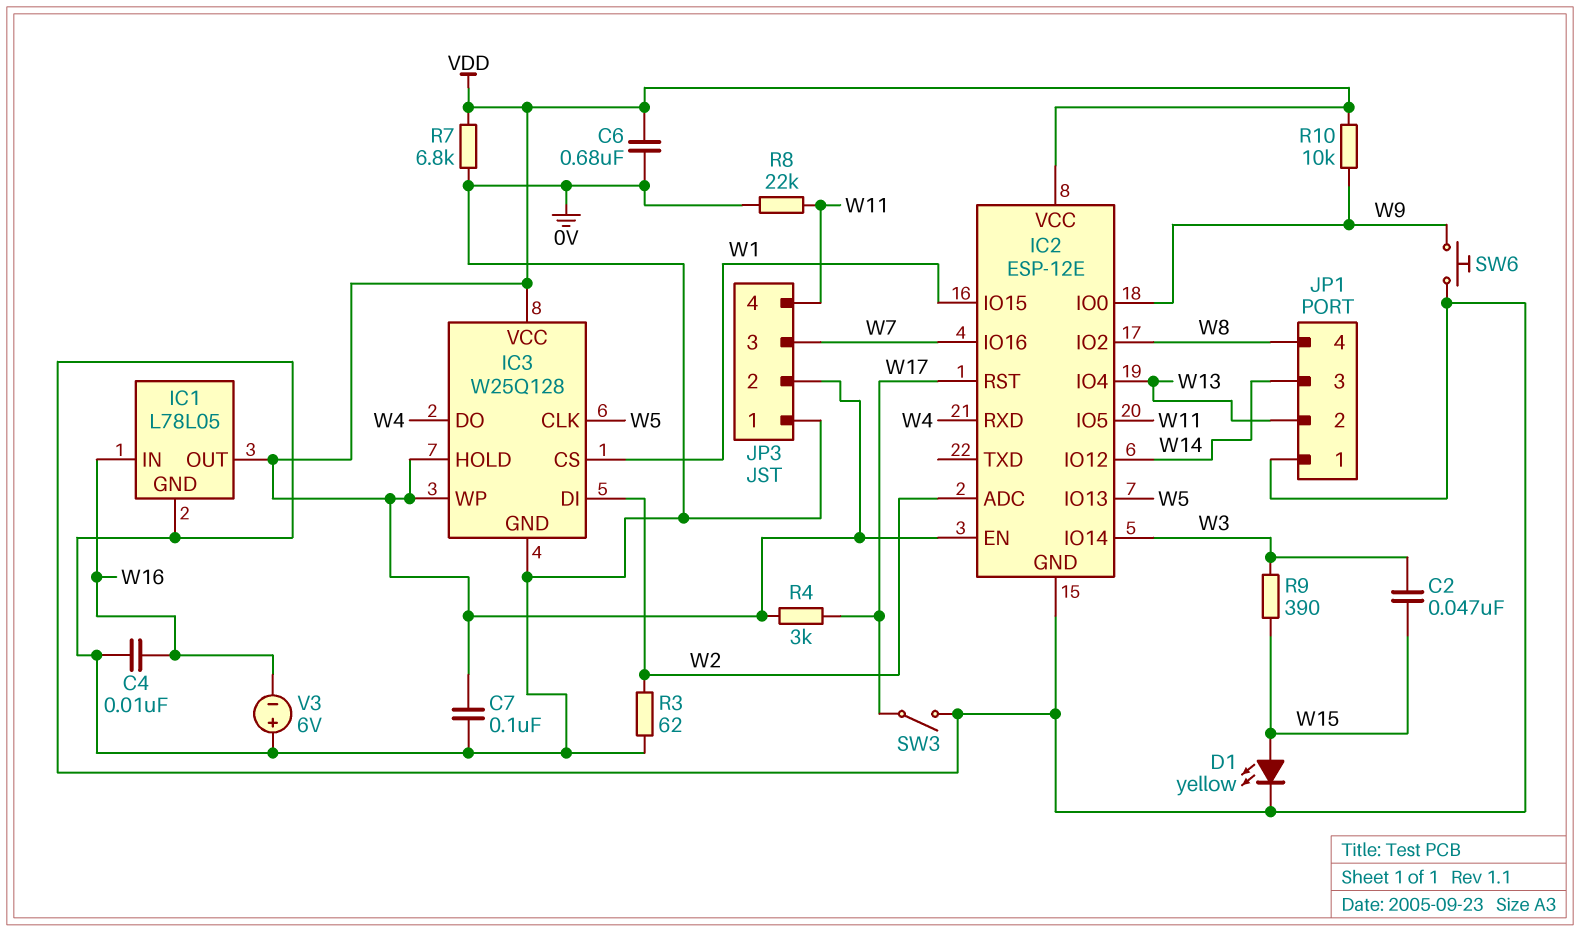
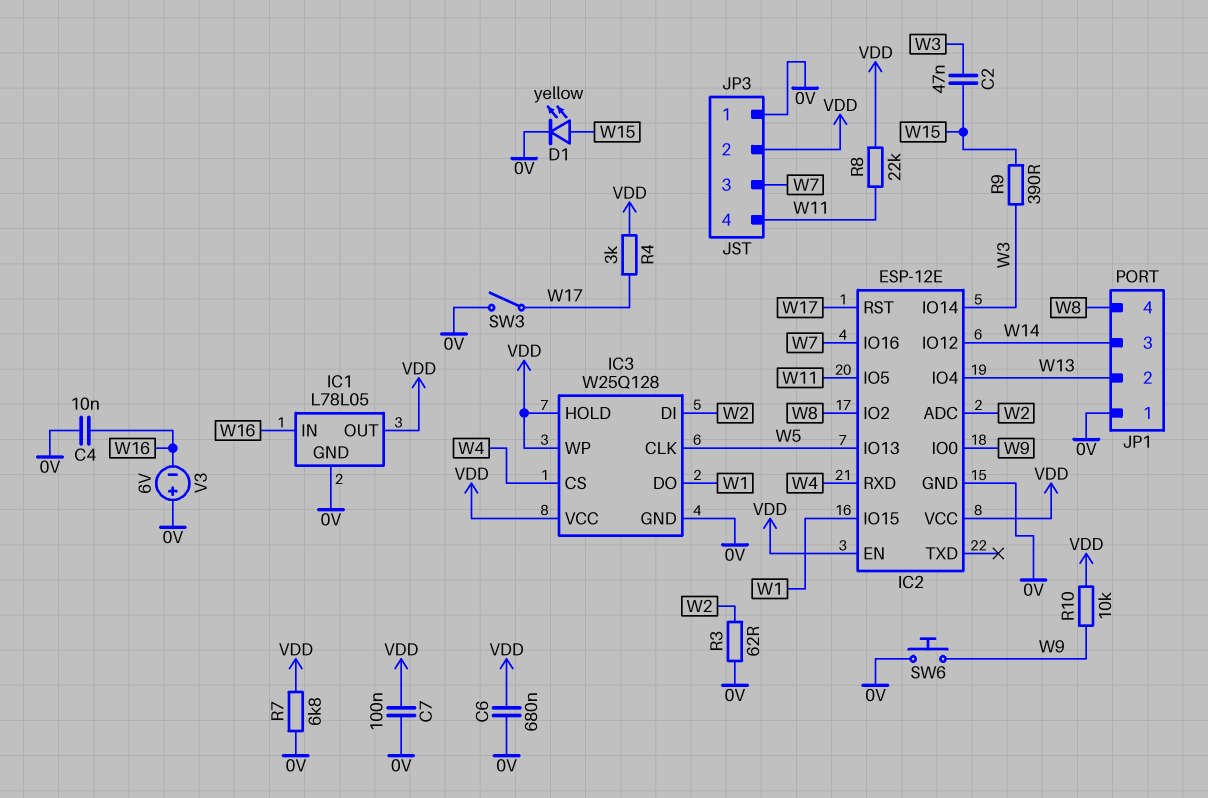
IC3 pin CS: W1 -> W4
IC3 pin DO: W4 -> W1
R8: 22k (0V, W11) -> 22k (VDD, W11)

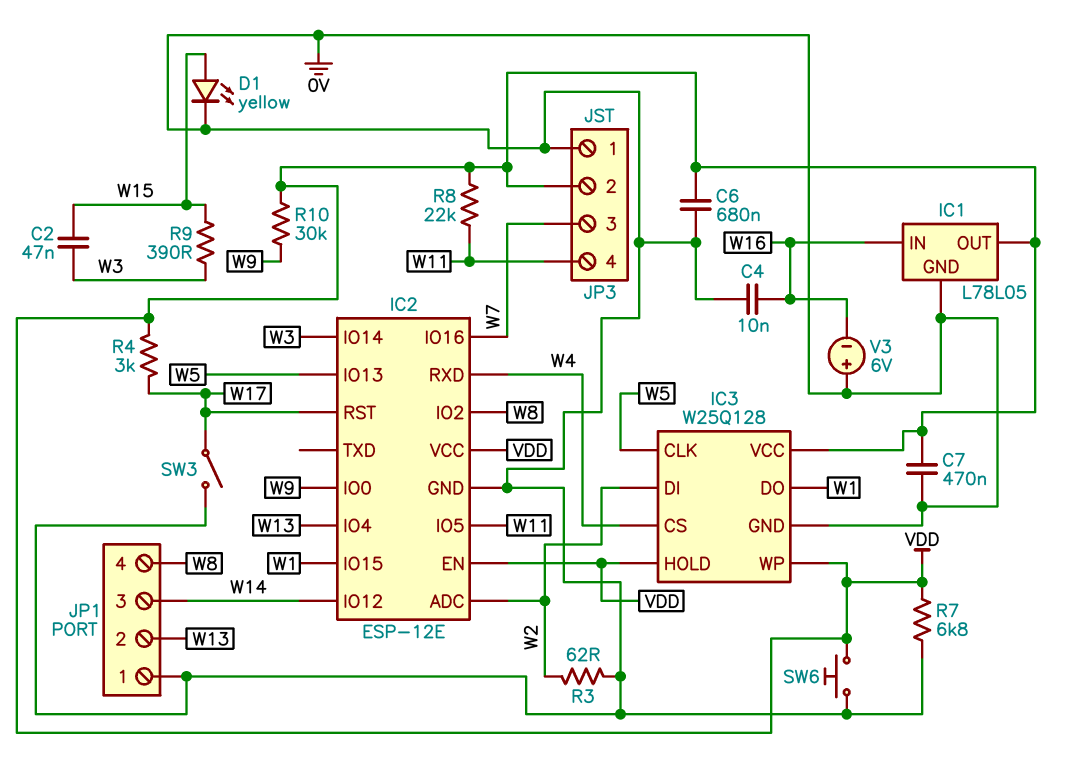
C7: 100nF (0V, VDD) -> 470nF (0V, VDD)
R10: 10k (VDD, W9) -> 30k (VDD, W9)
SW6: button (0V, W9) -> button (0V, VDD)

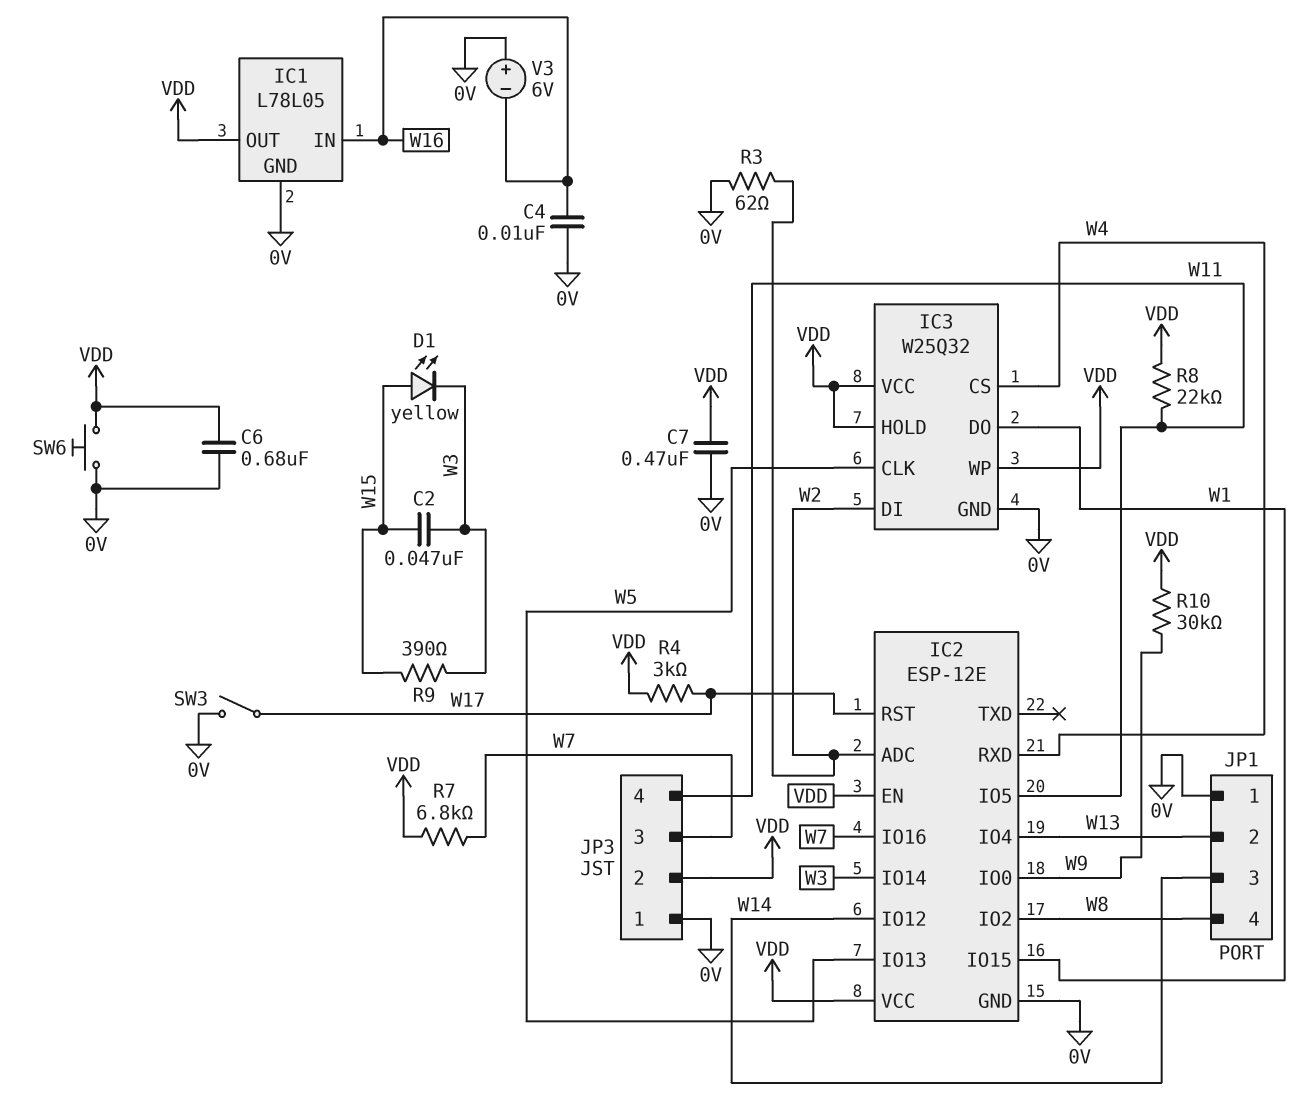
D1: LED yellow (A W15, K 0V) -> LED yellow (A W15, K W3)
IC3: W25Q128 -> W25Q32
R7: 6.8k (0V, VDD) -> 6.8k (VDD, W7)

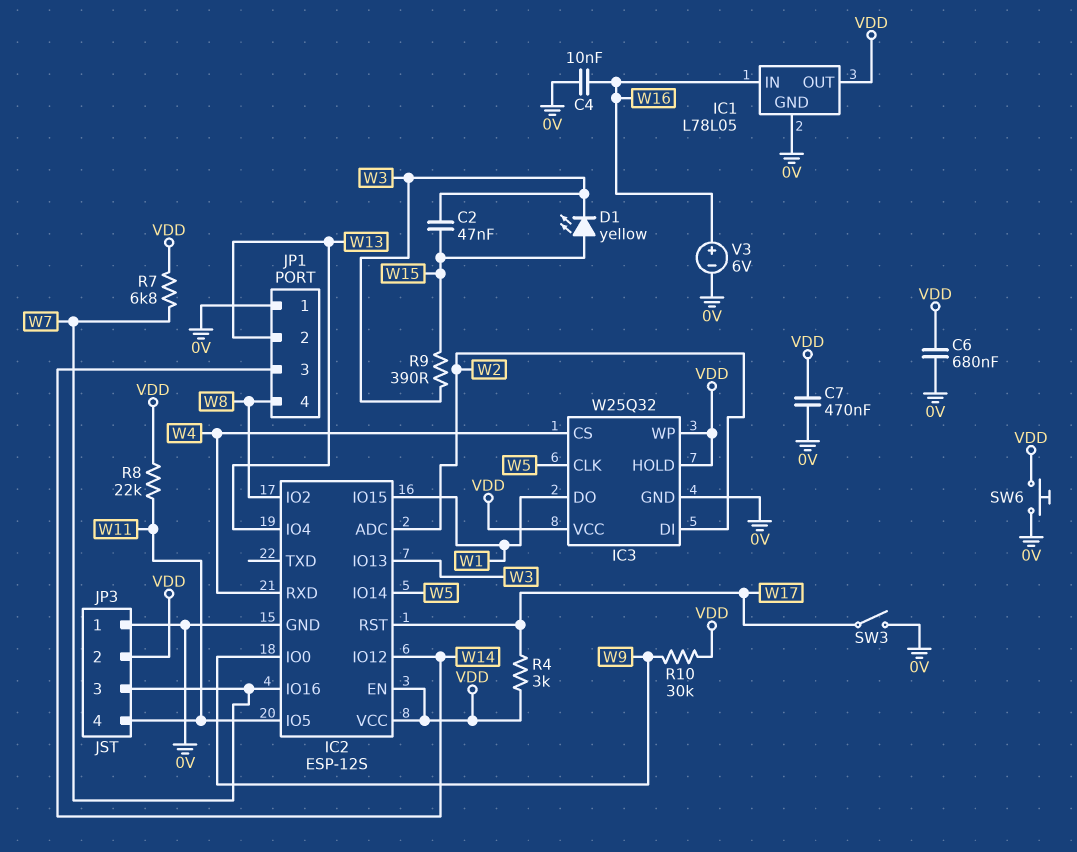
IC2: ESP-12E -> ESP-12S
IC2 pin IO13: W5 -> W3
IC2 pin IO14: W3 -> W5
R3: 62 (0V, W2) -> none
V3: 6V (plus 0V, minus W16) -> 6V (plus W16, minus 0V)

